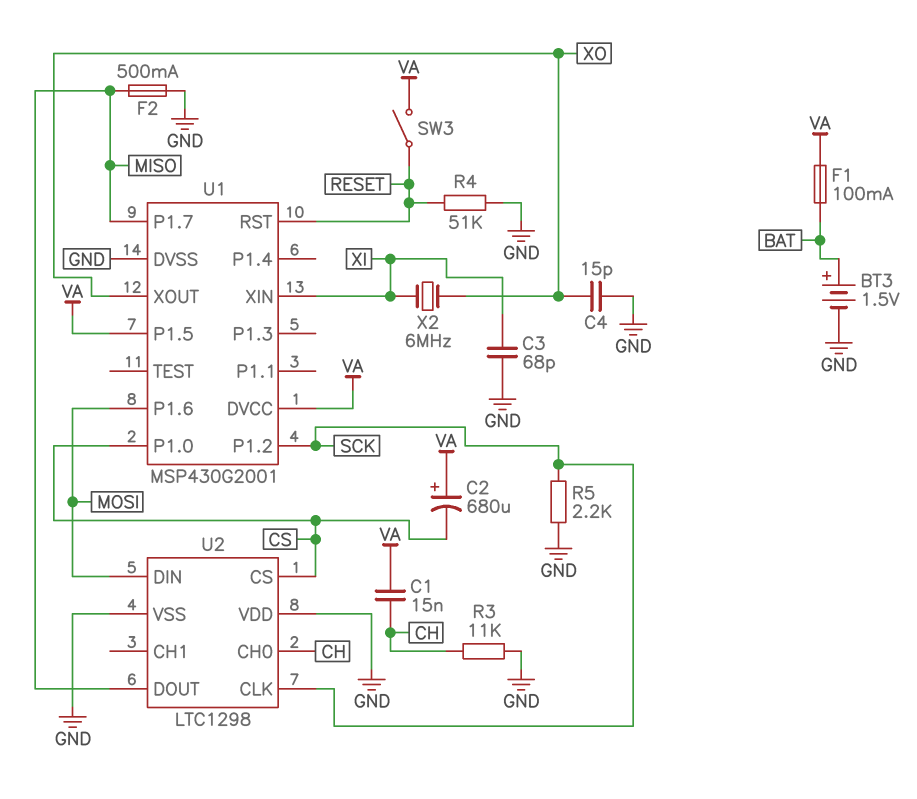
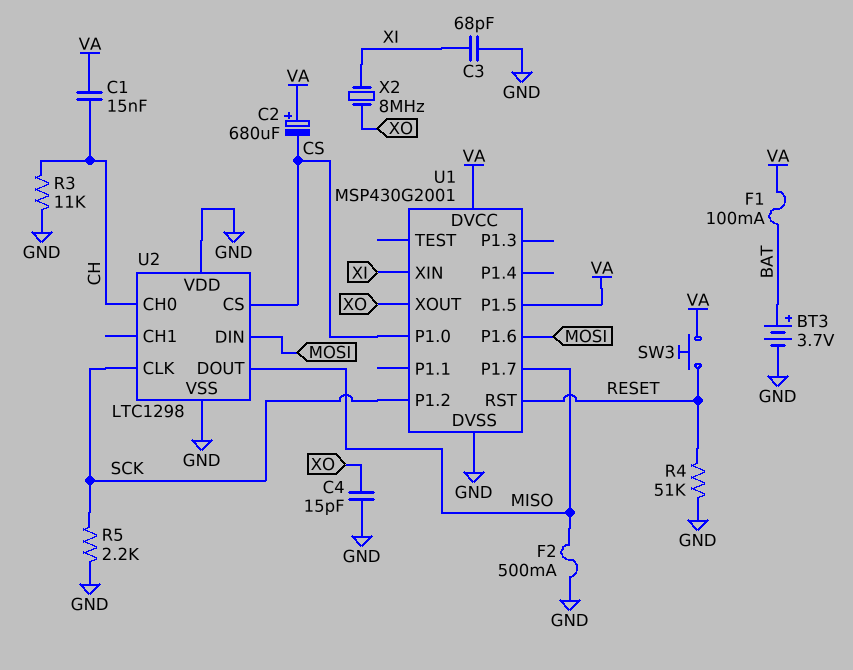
BT3: 1.5V (plus BAT, minus GND) -> 3.7V (plus BAT, minus GND)
SW3: switch (RESET, VA) -> button (RESET, VA)
X2: 6MHz (XI, XO) -> 8MHz (XI, XO)

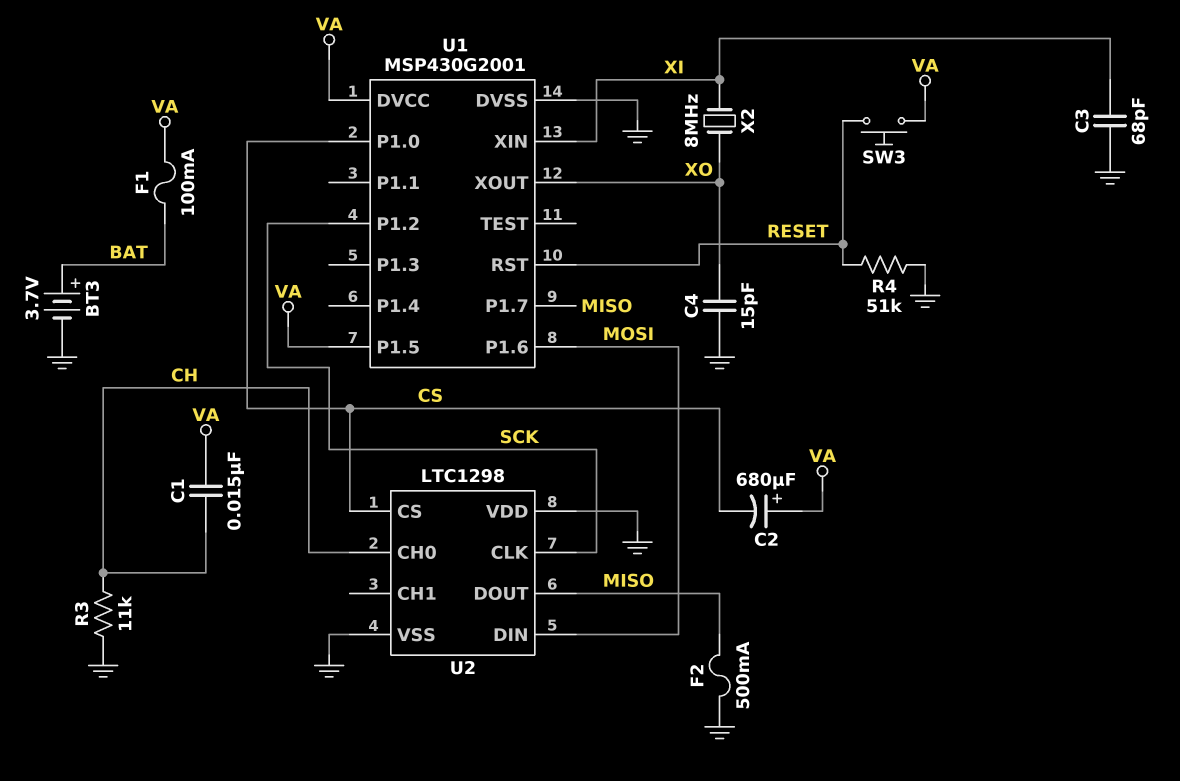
R5: 2.2k (GND, SCK) -> none

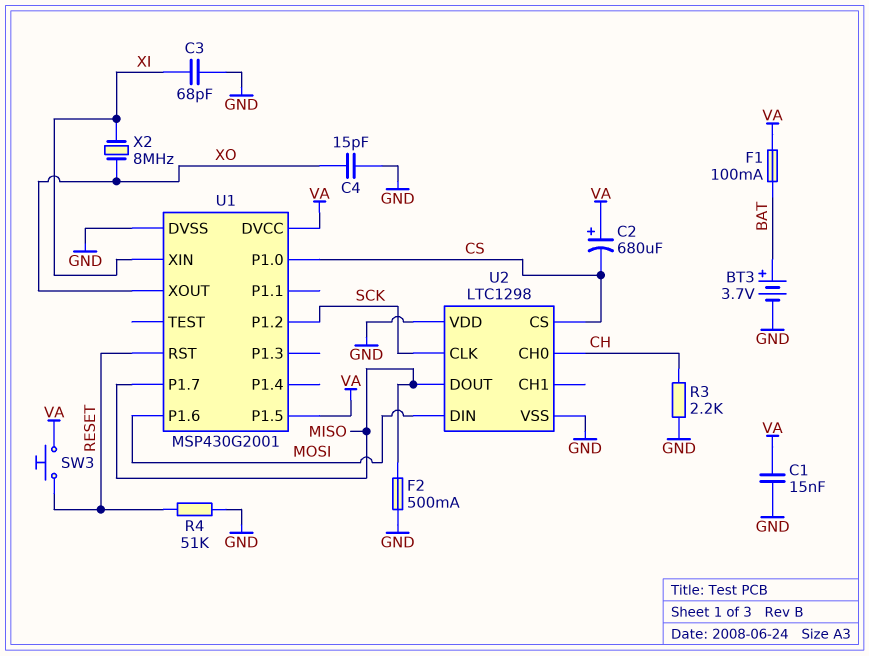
C1: 15nF (CH, VA) -> 15nF (GND, VA)
R3: 11k (CH, GND) -> 2.2k (CH, GND)

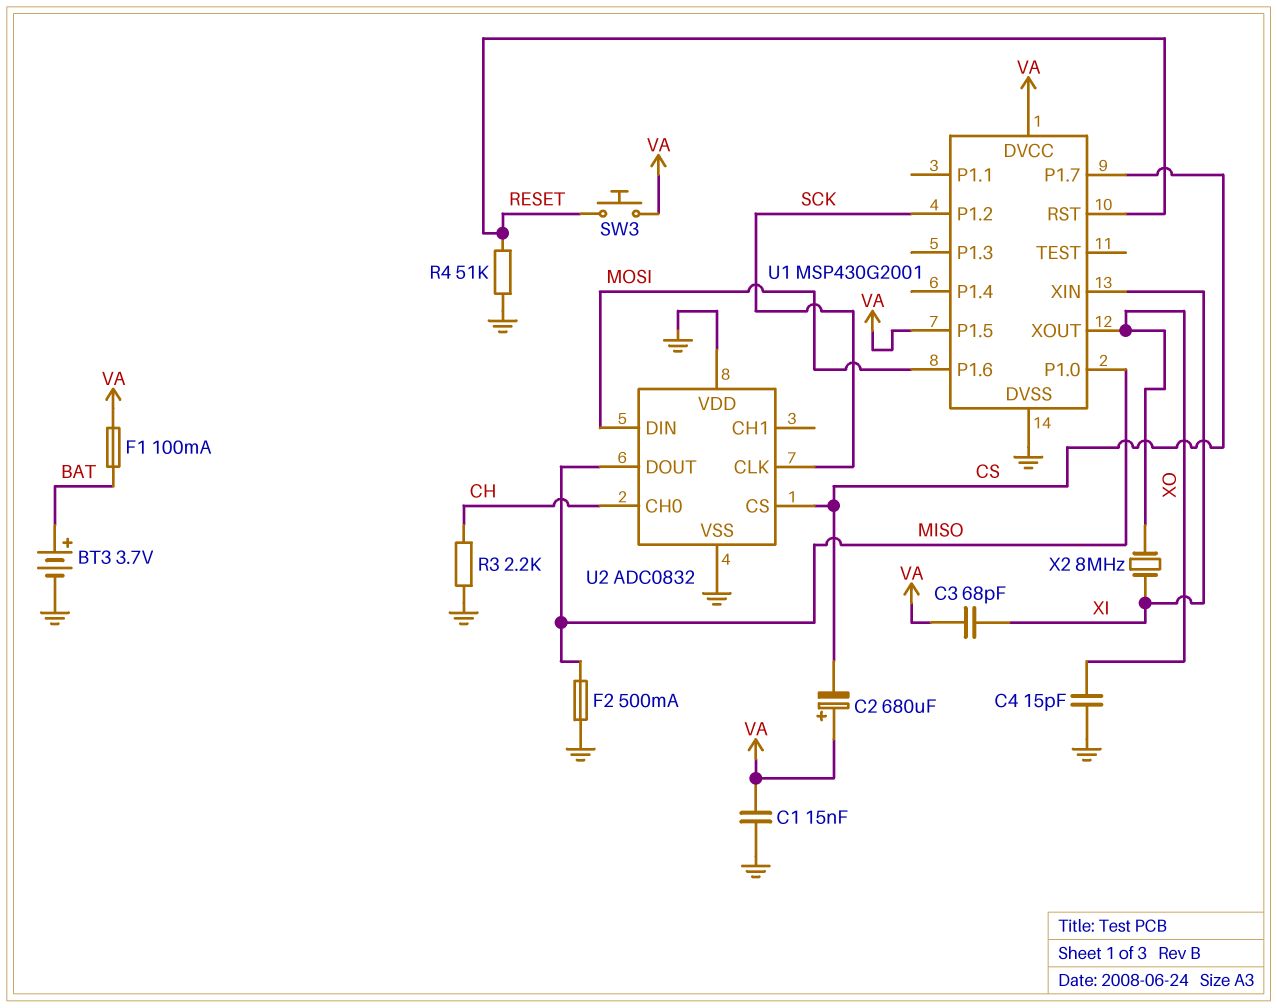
C3: 68pF (GND, XI) -> 68pF (VA, XI)
U1 pin P1.0: CS -> MISO
U1 pin P1.7: MISO -> CS
U2: LTC1298 -> ADC0832

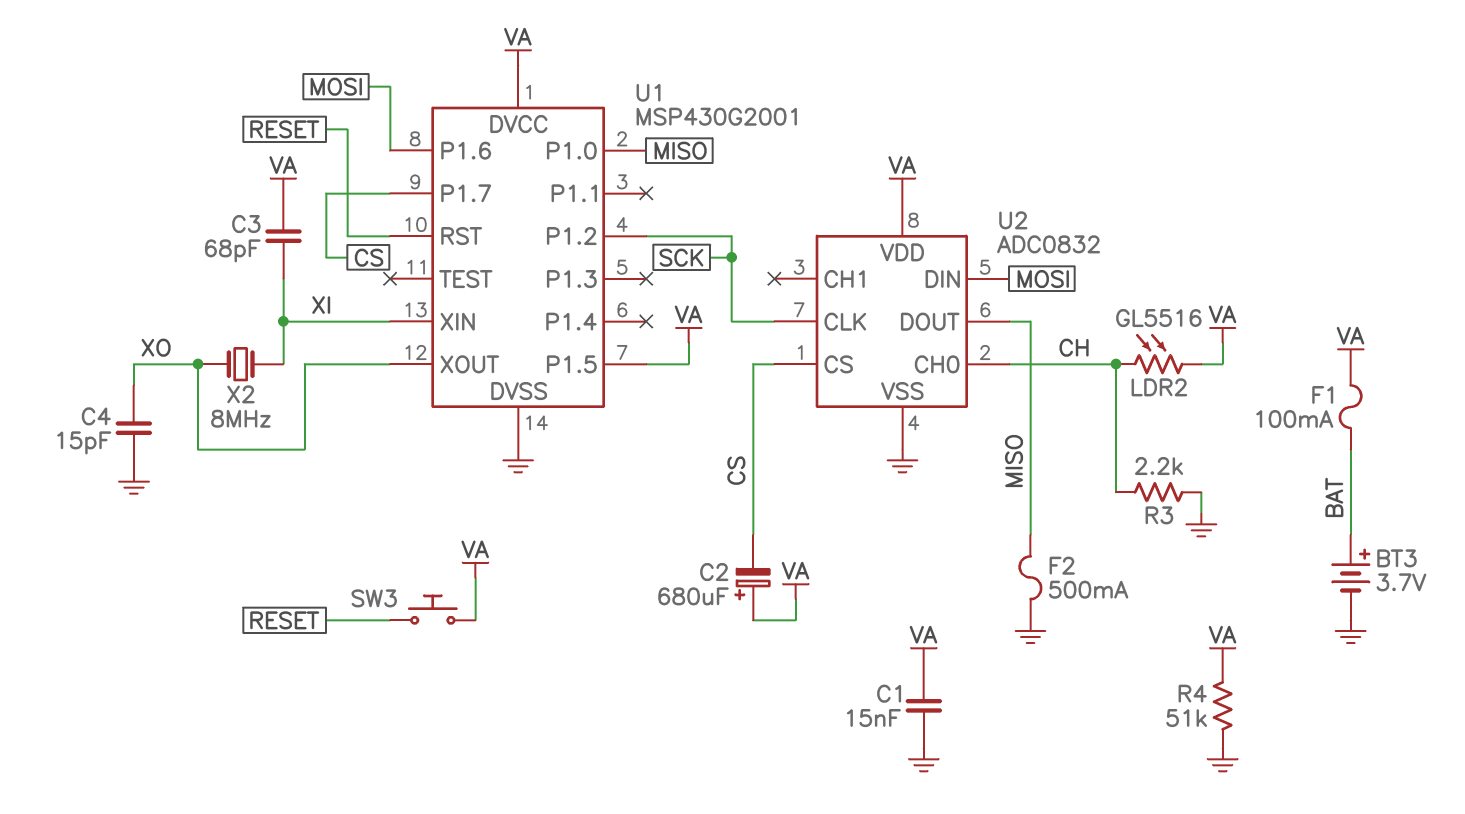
LDR2: none -> GL5516 (CH, VA)
R4: 51k (GND, RESET) -> 51k (GND, VA)
U2 pin VDD: GND -> VA

